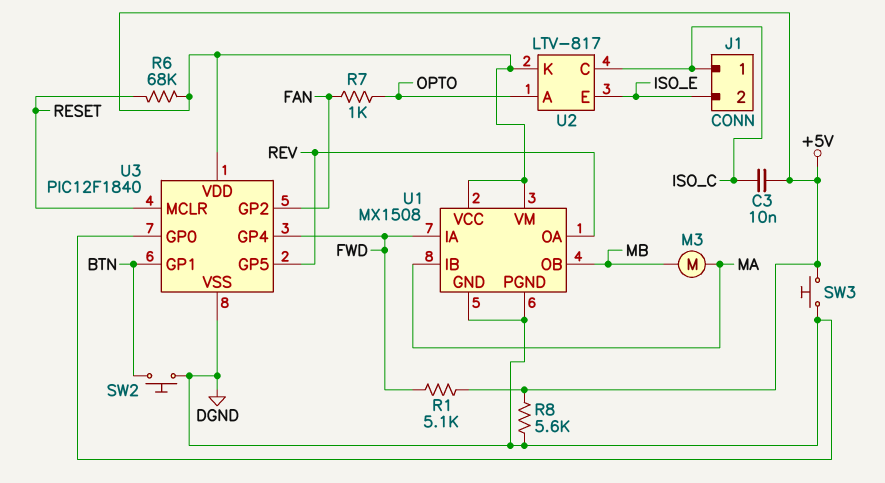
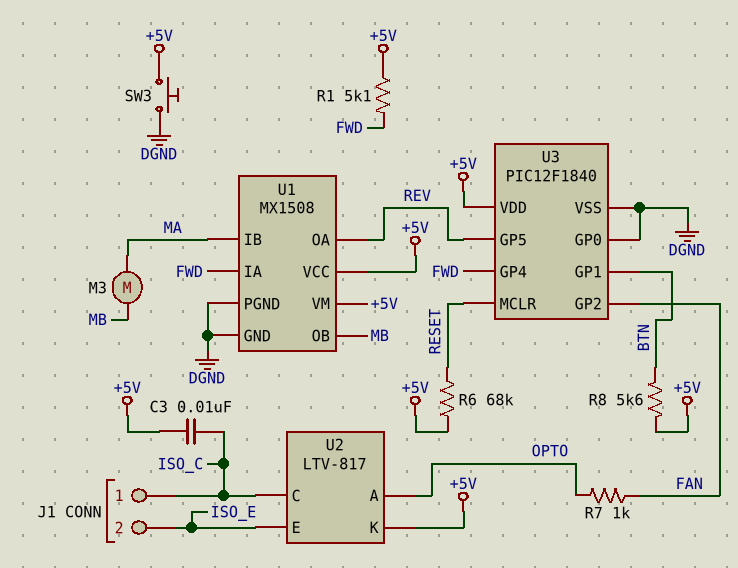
R8: 5.6k (+5V, DGND) -> 5.6k (+5V, BTN)
SW2: button (BTN, DGND) -> none

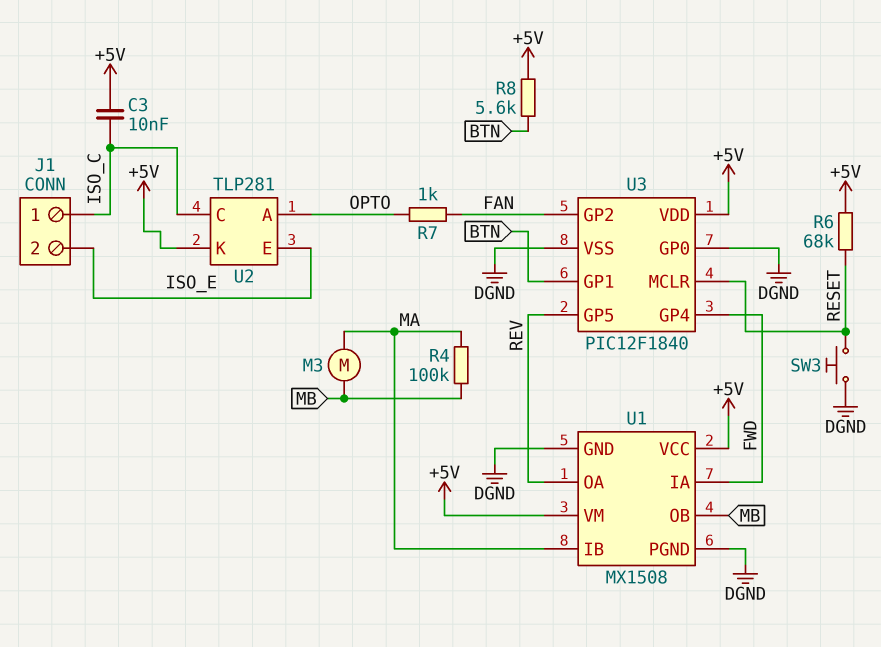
R1: 5.1k (+5V, FWD) -> none
R4: none -> 100k (MA, MB)
SW3: button (+5V, DGND) -> button (DGND, RESET)
U2: LTV-817 -> TLP281

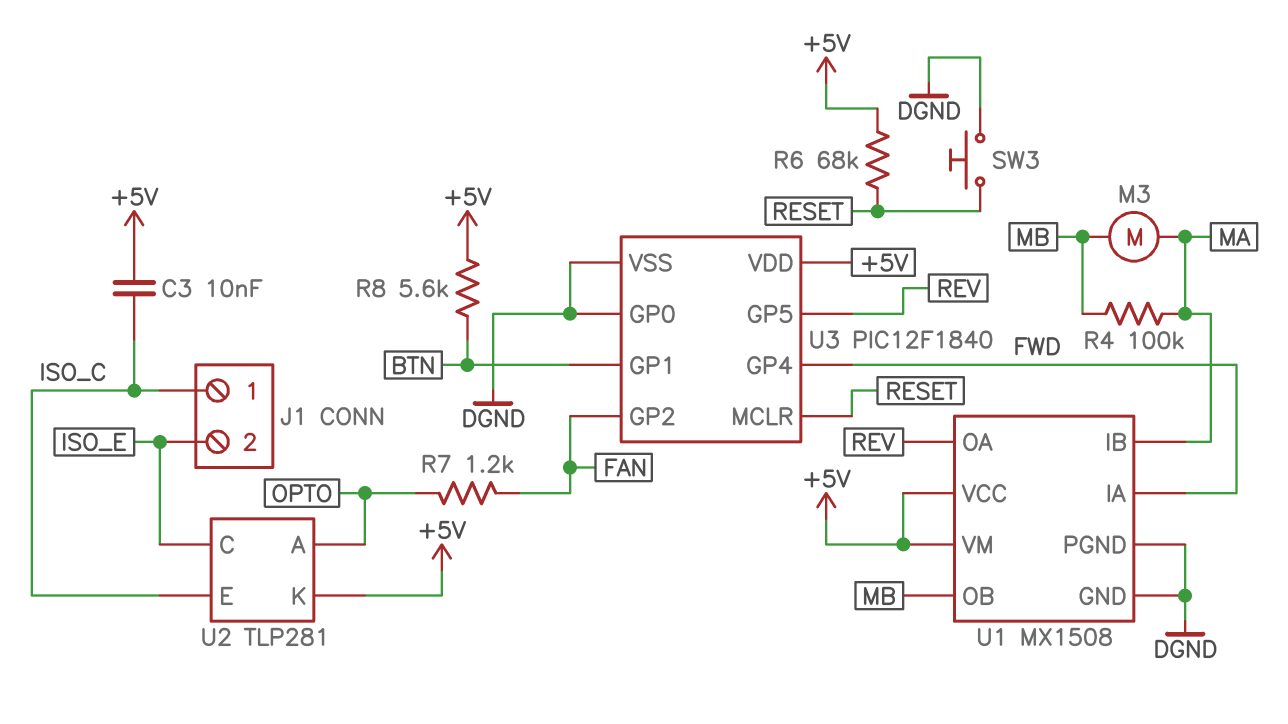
R7: 1k (FAN, OPTO) -> 1.2k (FAN, OPTO)
U2 pin C: ISO_C -> ISO_E
U2 pin E: ISO_E -> ISO_C

